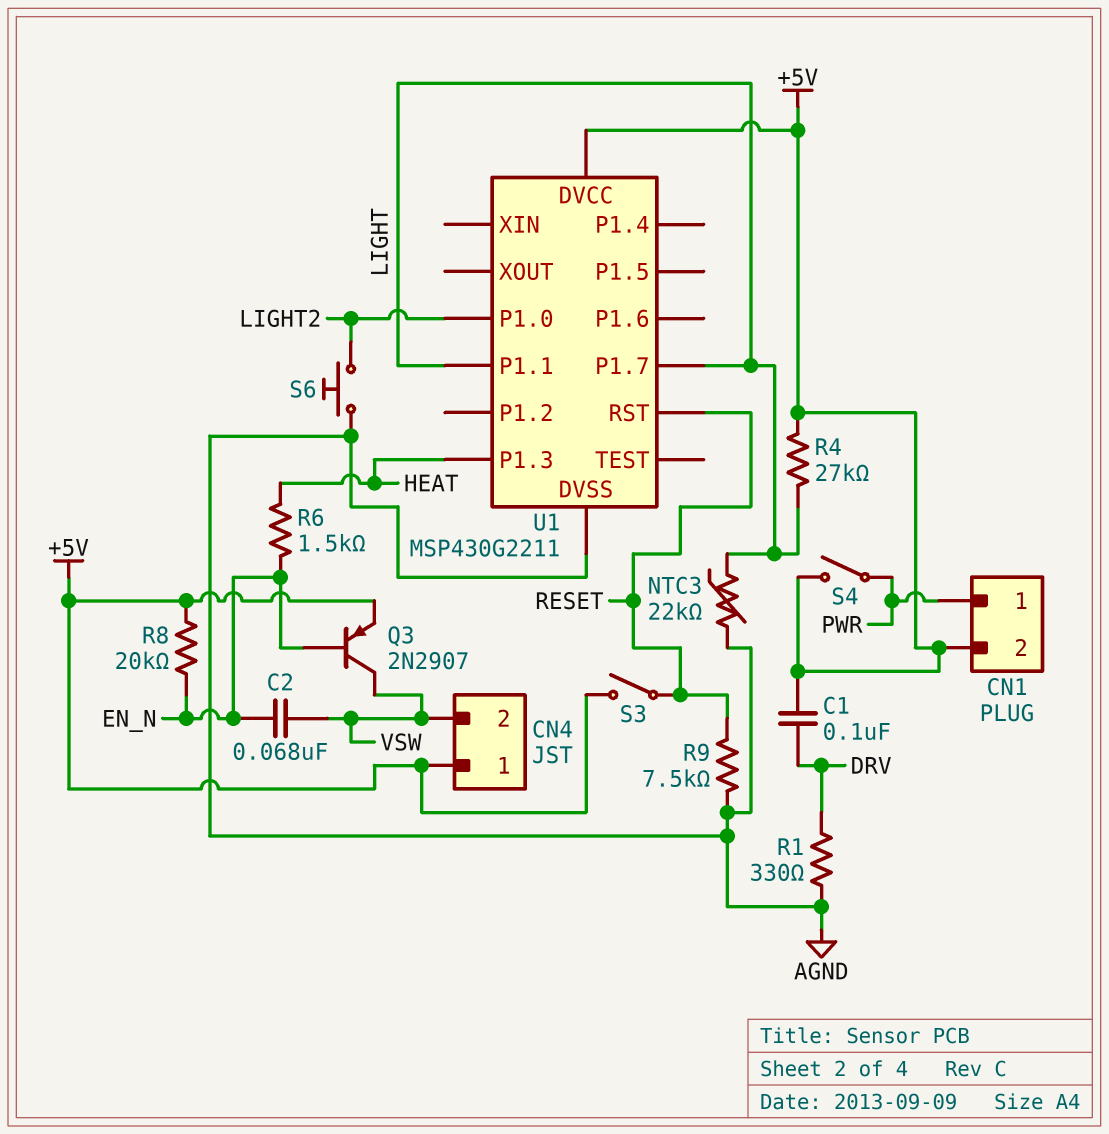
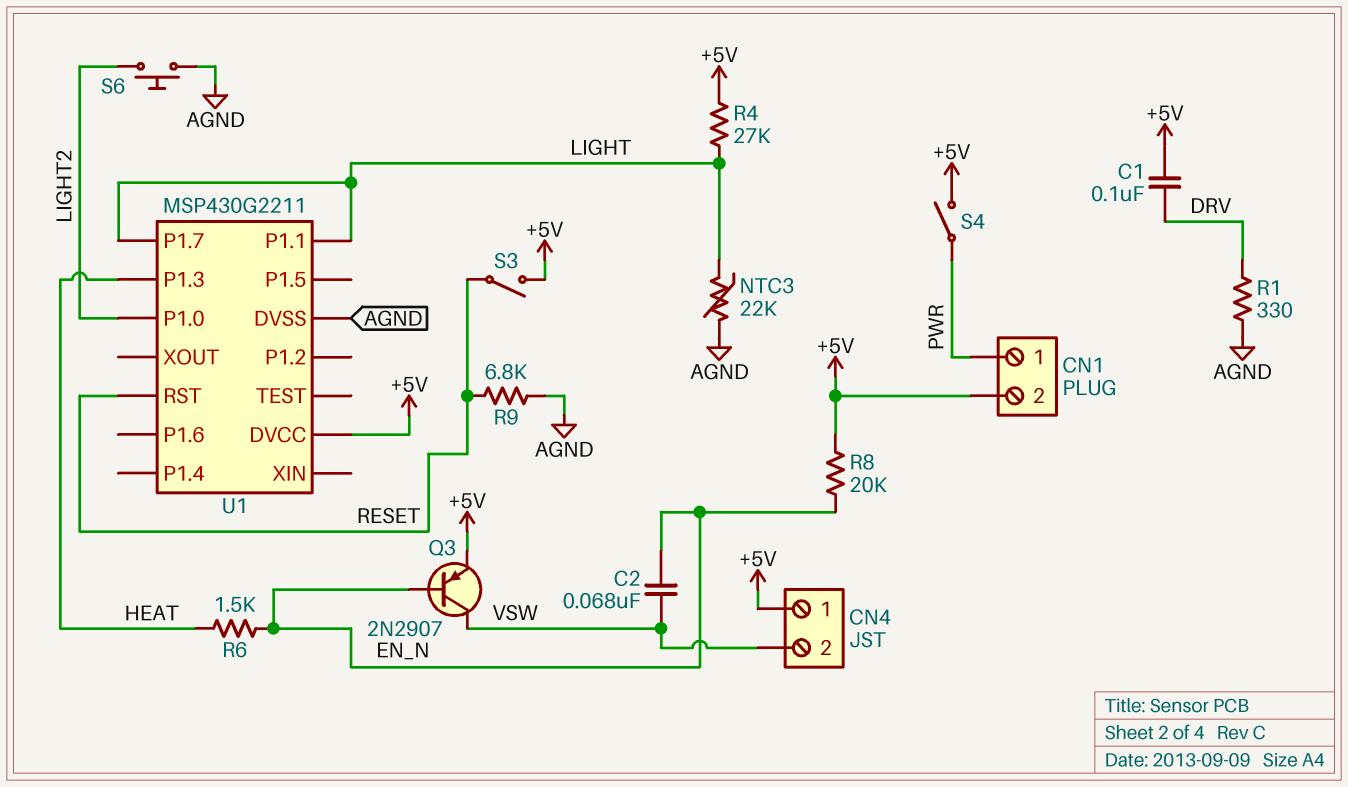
R9: 7.5k (AGND, RESET) -> 6.8k (AGND, RESET)

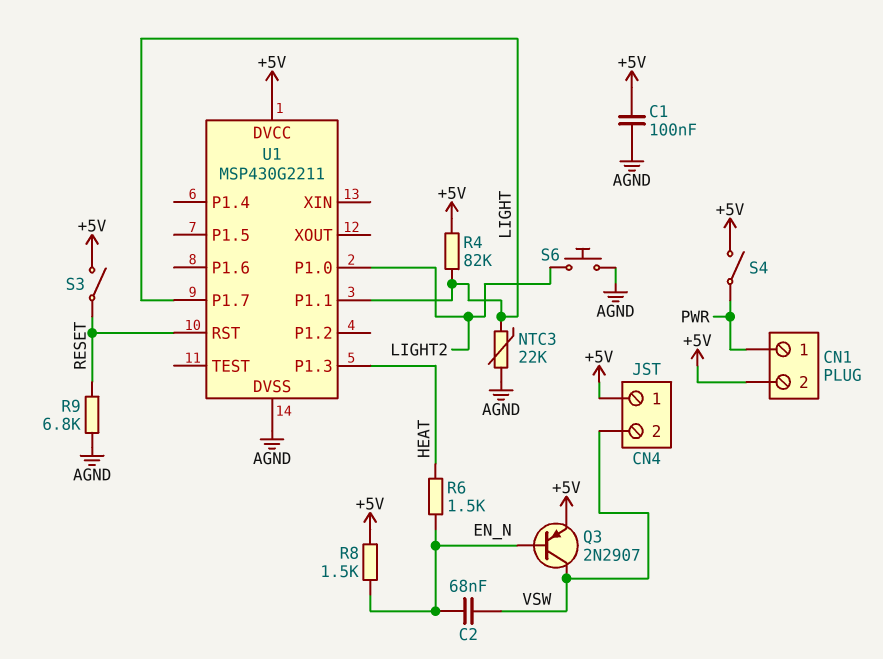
C1: 100nF (+5V, DRV) -> 100nF (+5V, AGND)
R1: 330 (AGND, DRV) -> none
R4: 27k (+5V, LIGHT) -> 82k (+5V, LIGHT)
R8: 20k (+5V, EN_N) -> 1.5k (+5V, EN_N)

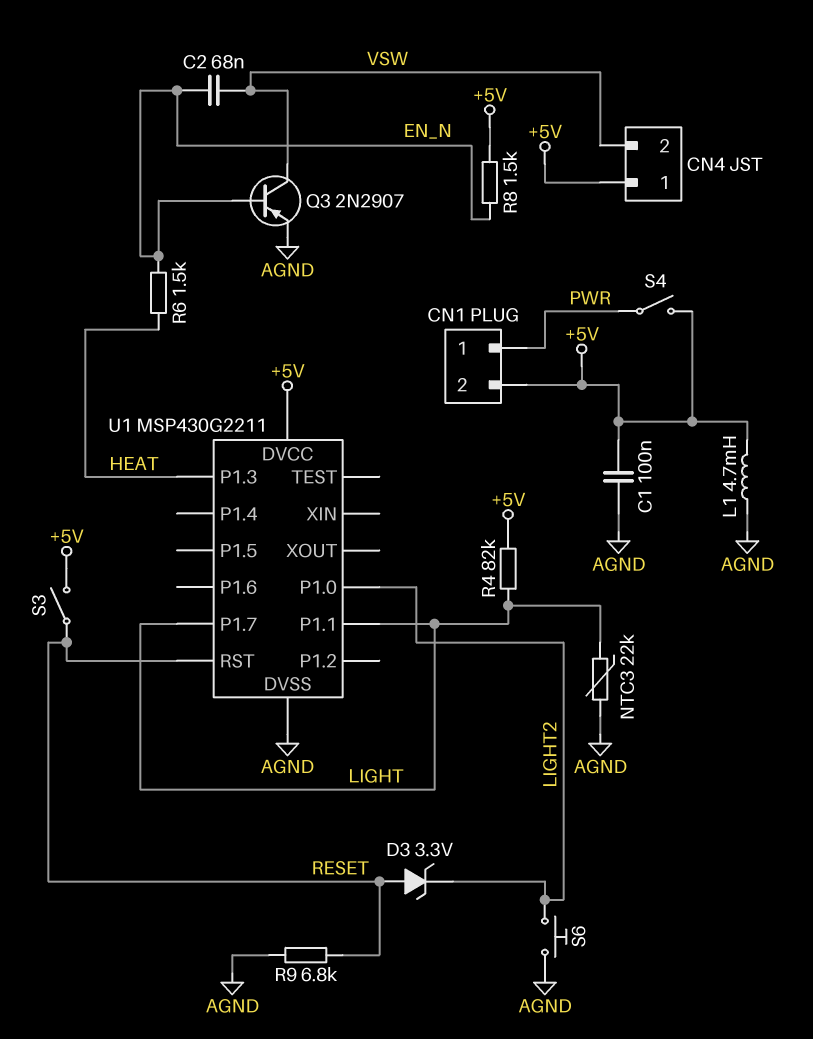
D3: none -> zener 3.3V (A RESET, K LIGHT2)
L1: none -> 4.7mH (+5V, AGND)
Q3: PNP 2N2907 (B EN_N, C VSW, E +5V) -> PNP 2N2907 (B EN_N, C VSW, E AGND)

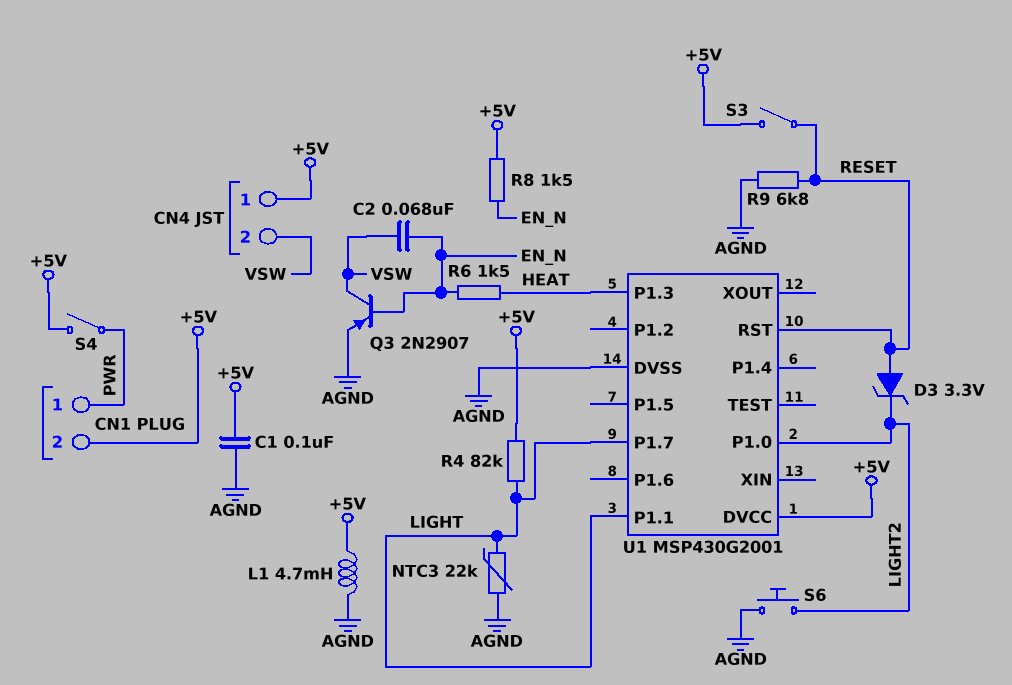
U1: MSP430G2211 -> MSP430G2001

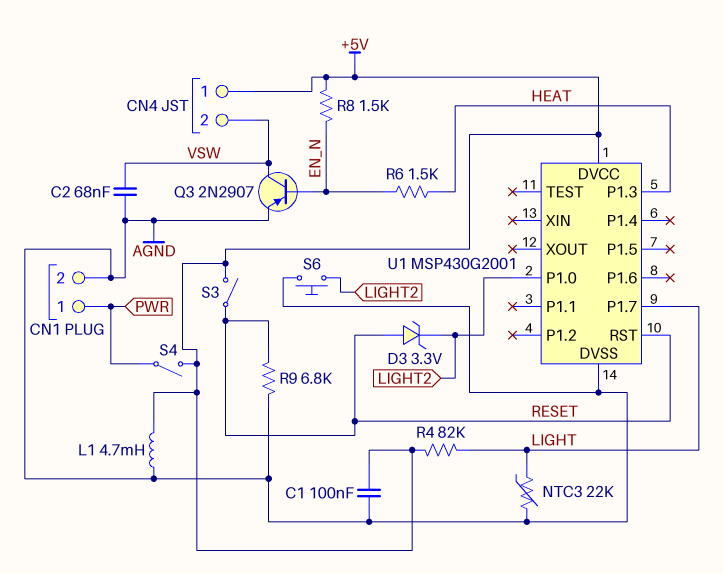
C2: 68nF (EN_N, VSW) -> 68nF (AGND, VSW)
CN1 pin 2: +5V -> AGND
U1 pin P1.1: LIGHT -> none

